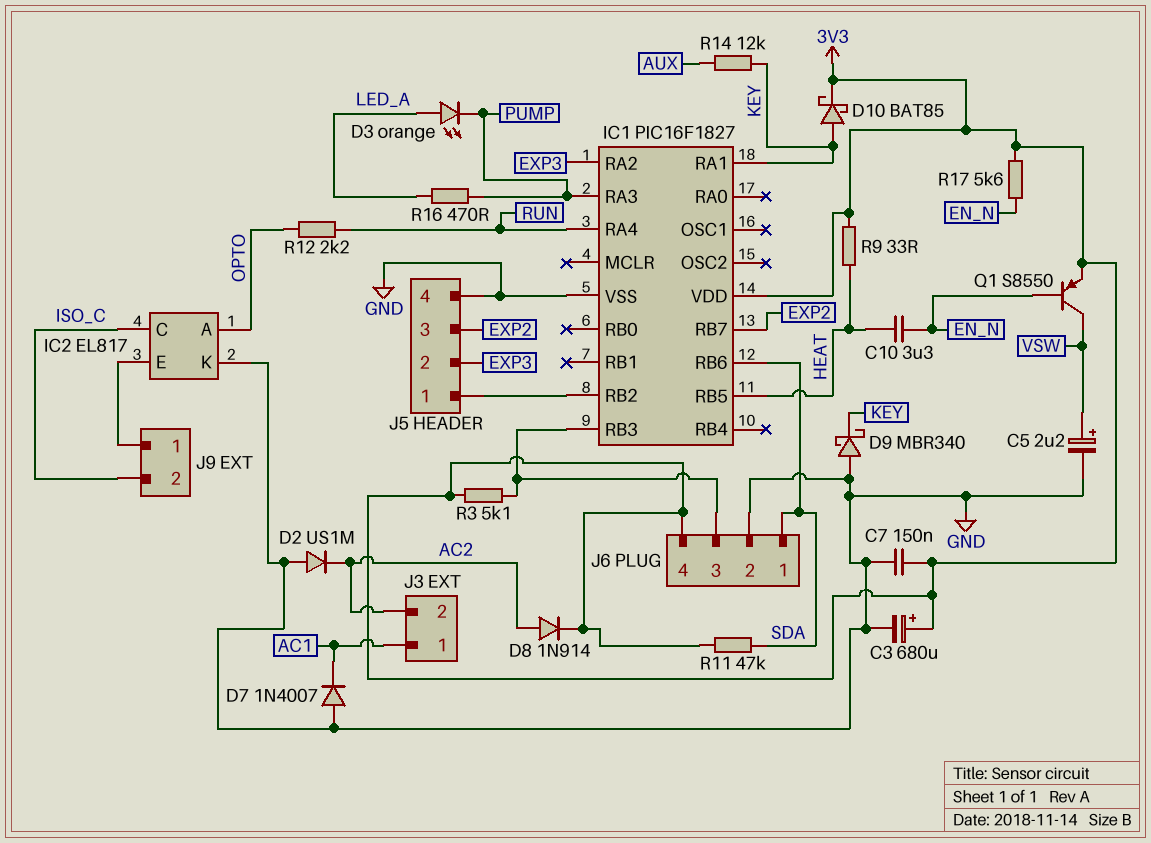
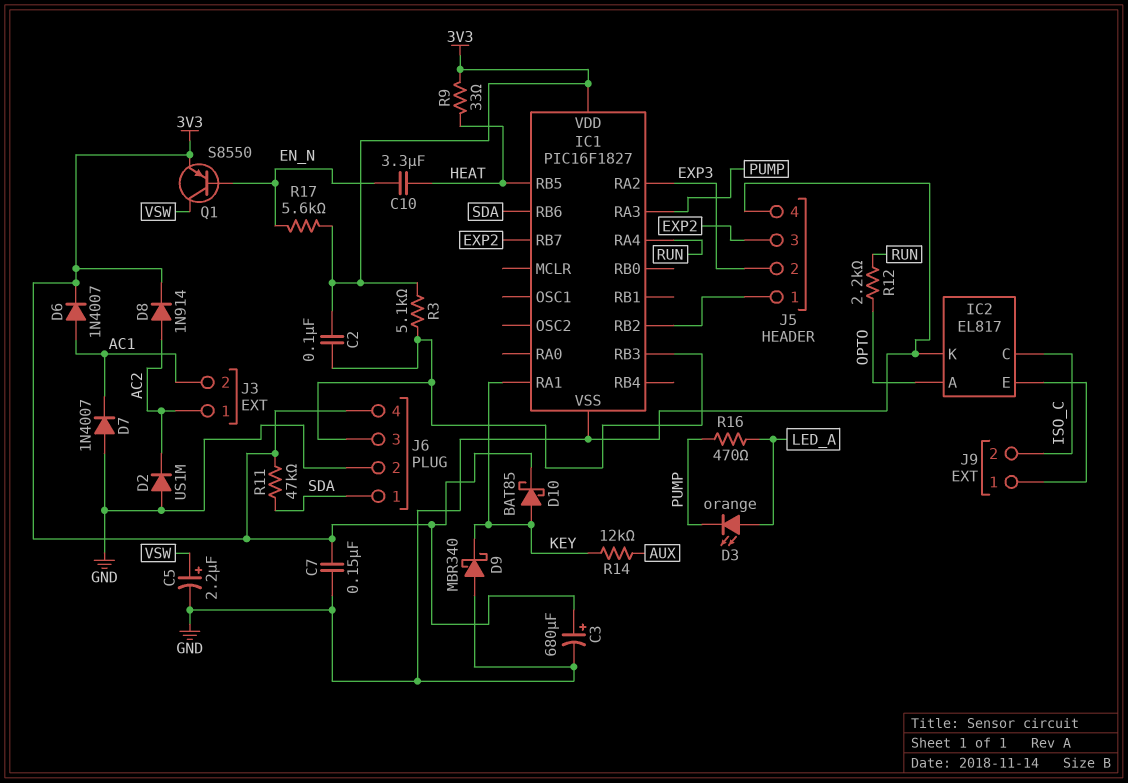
C2: none -> 100nF (3V3, IC1/RB3)
D6: none -> diode 1N4007 (A AC1, K 3V3)
J3 pin 1: AC1 -> AC2
J3 pin 2: AC2 -> AC1

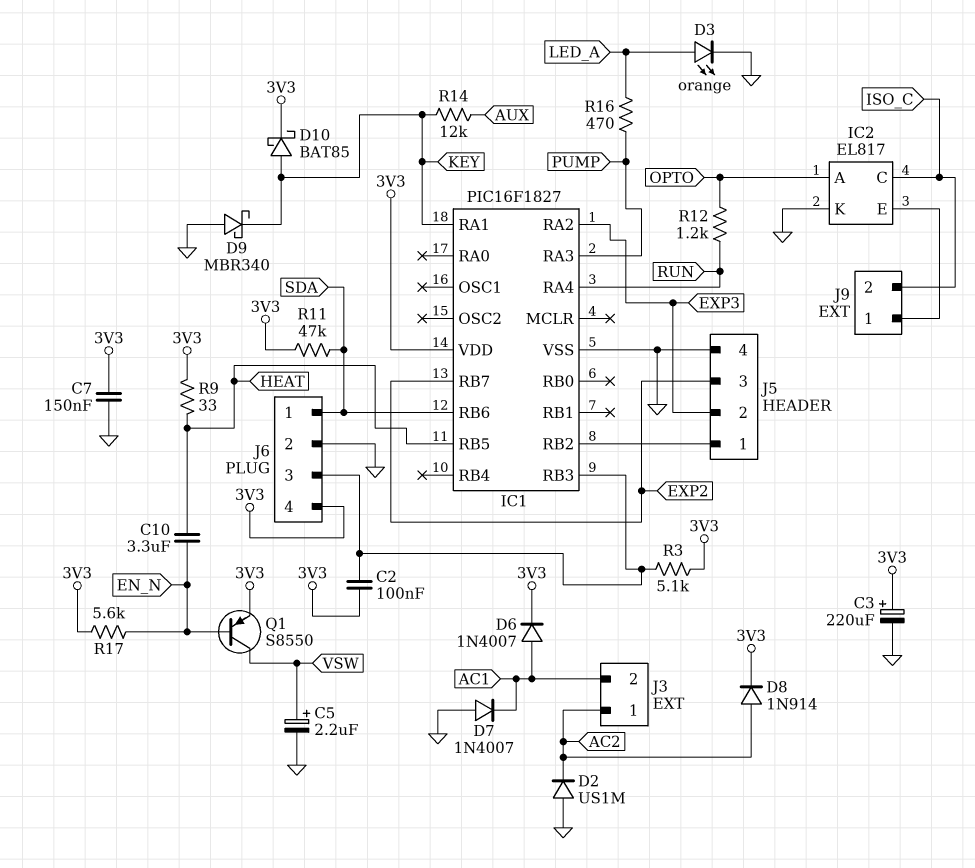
C3: 680uF (plus 3V3, minus GND) -> 220uF (plus 3V3, minus GND)
D3: LED orange (A LED_A, K PUMP) -> LED orange (A LED_A, K GND)
R12: 2.2k (OPTO, RUN) -> 1.2k (OPTO, RUN)

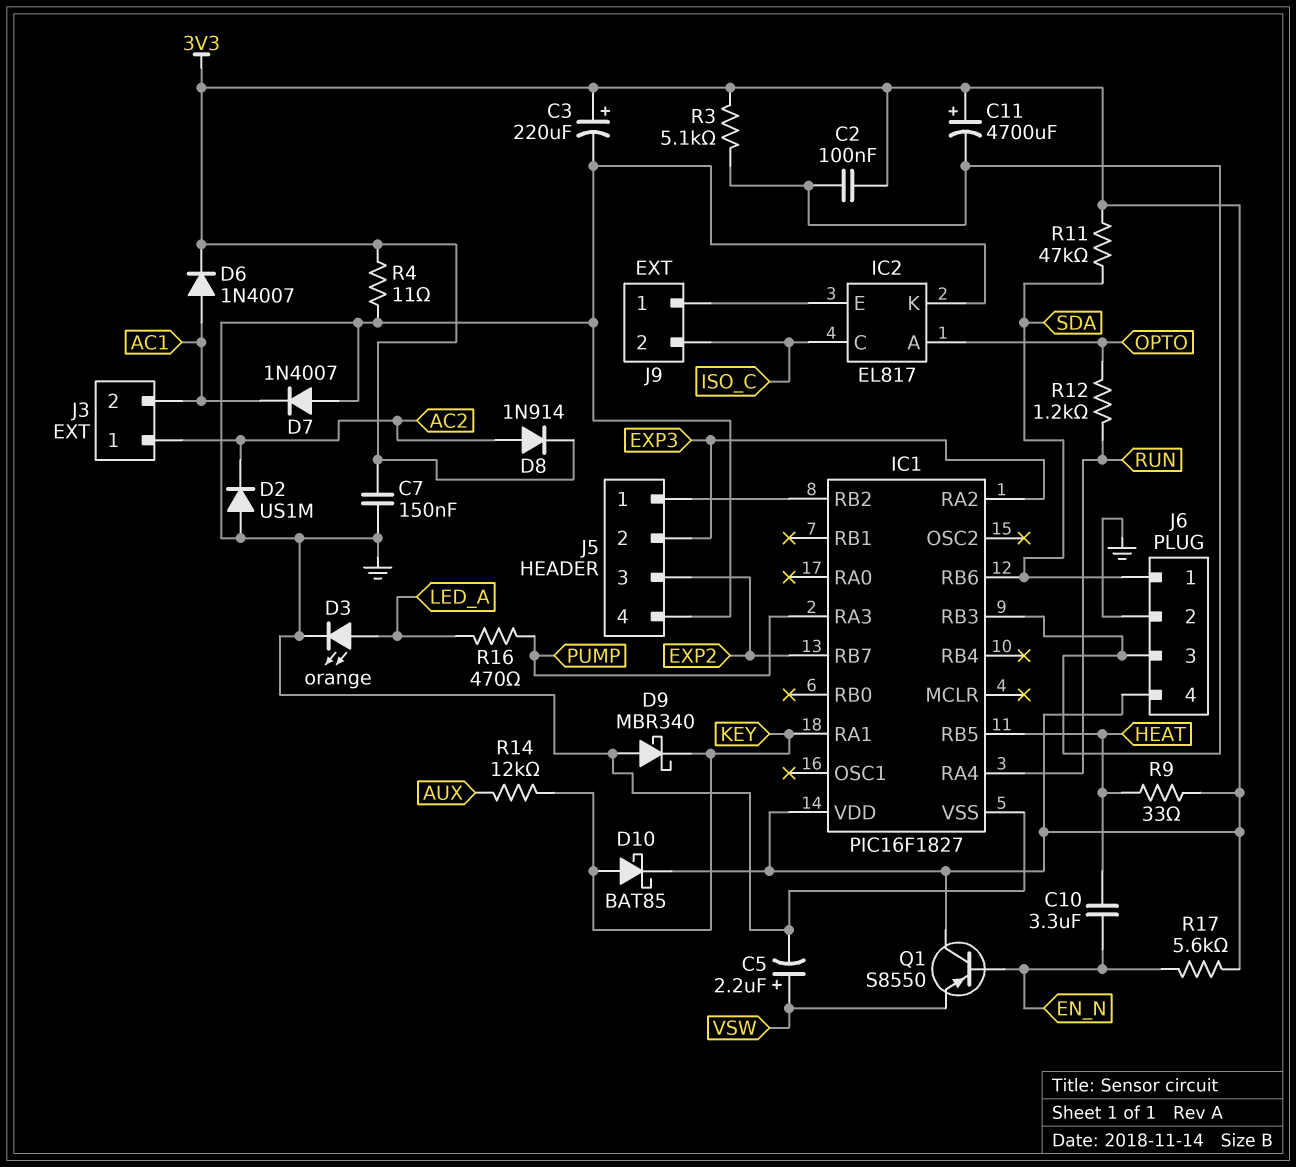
C11: none -> 4700uF (plus 3V3, minus IC1/RB3)
Q1: PNP S8550 (B EN_N, C VSW, E 3V3) -> PNP S8550 (B EN_N, C 3V3, E VSW)
R4: none -> 11 (3V3, GND)

